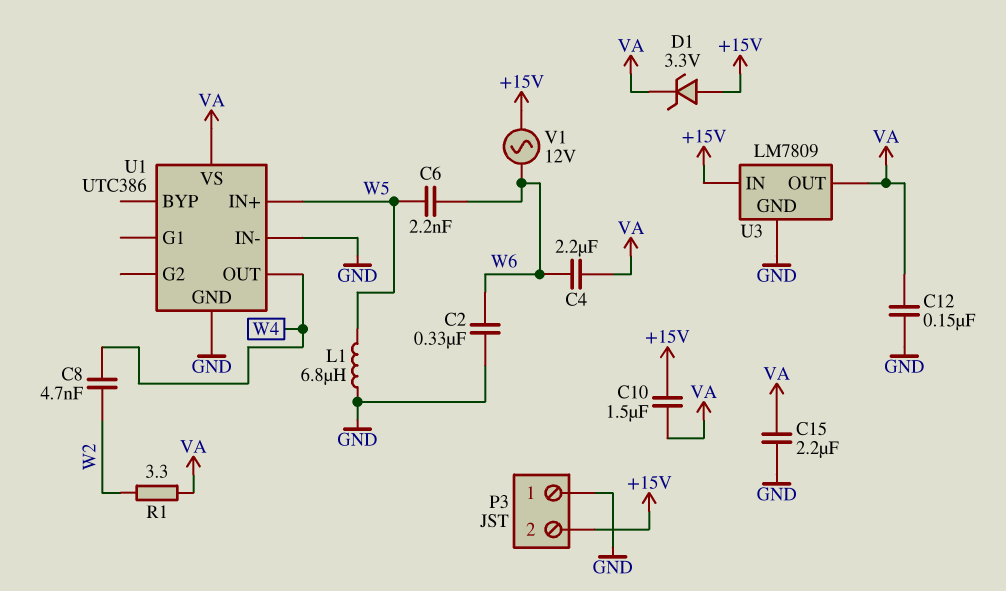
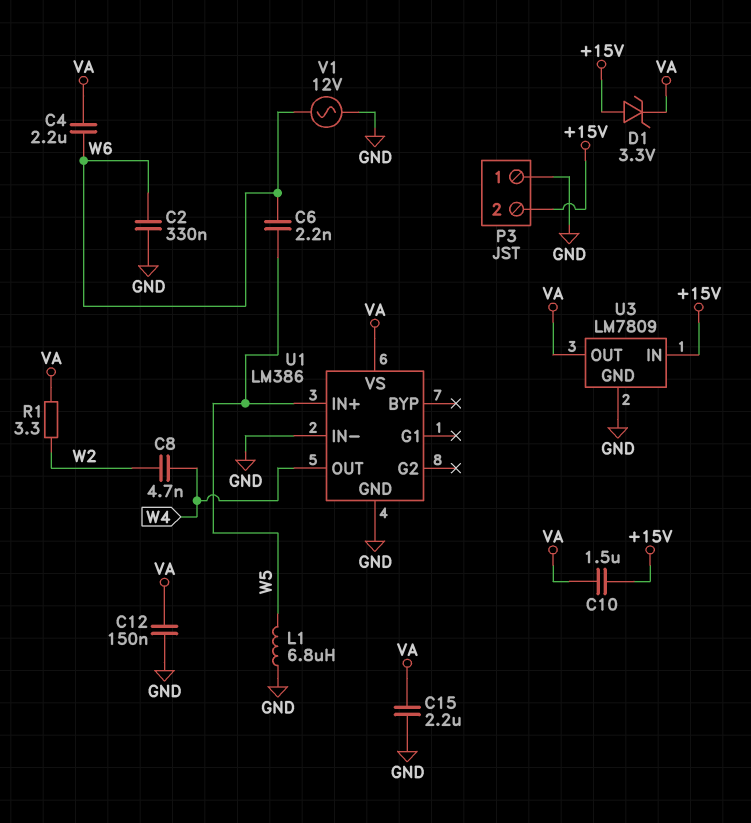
U1: UTC386 -> LM386
V1: AC 12V (+15V, W6) -> AC 12V (GND, W6)

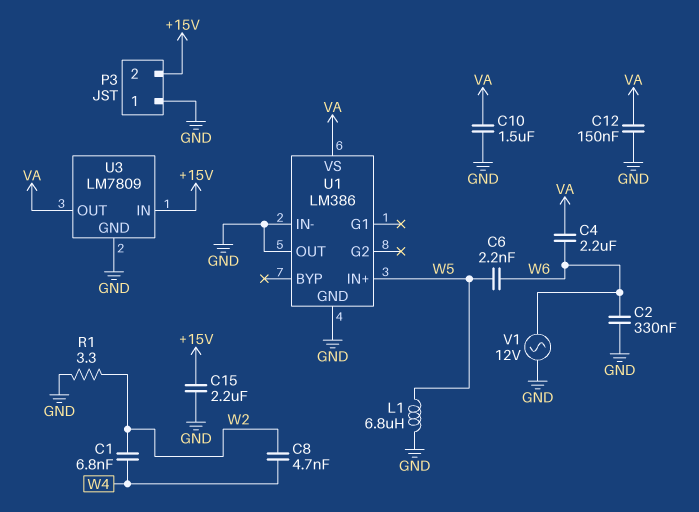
C1: none -> 6.8nF (W2, W4)
C10: 1.5uF (+15V, VA) -> 1.5uF (GND, VA)
C15: 2.2uF (GND, VA) -> 2.2uF (+15V, GND)
D1: zener 3.3V (A +15V, K VA) -> none
R1: 3.3 (VA, W2) -> 3.3 (GND, W2)
U1 pin OUT: W4 -> GND

